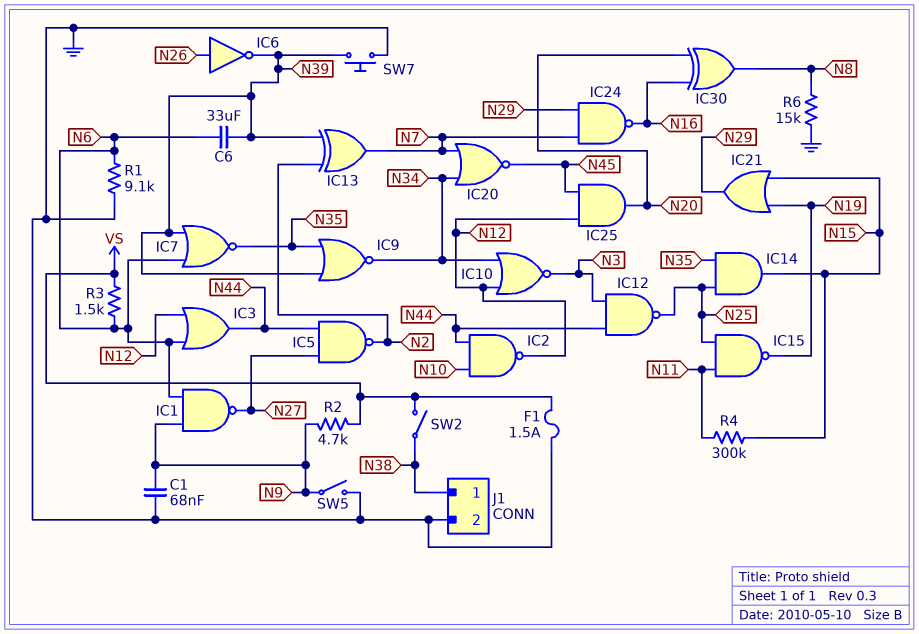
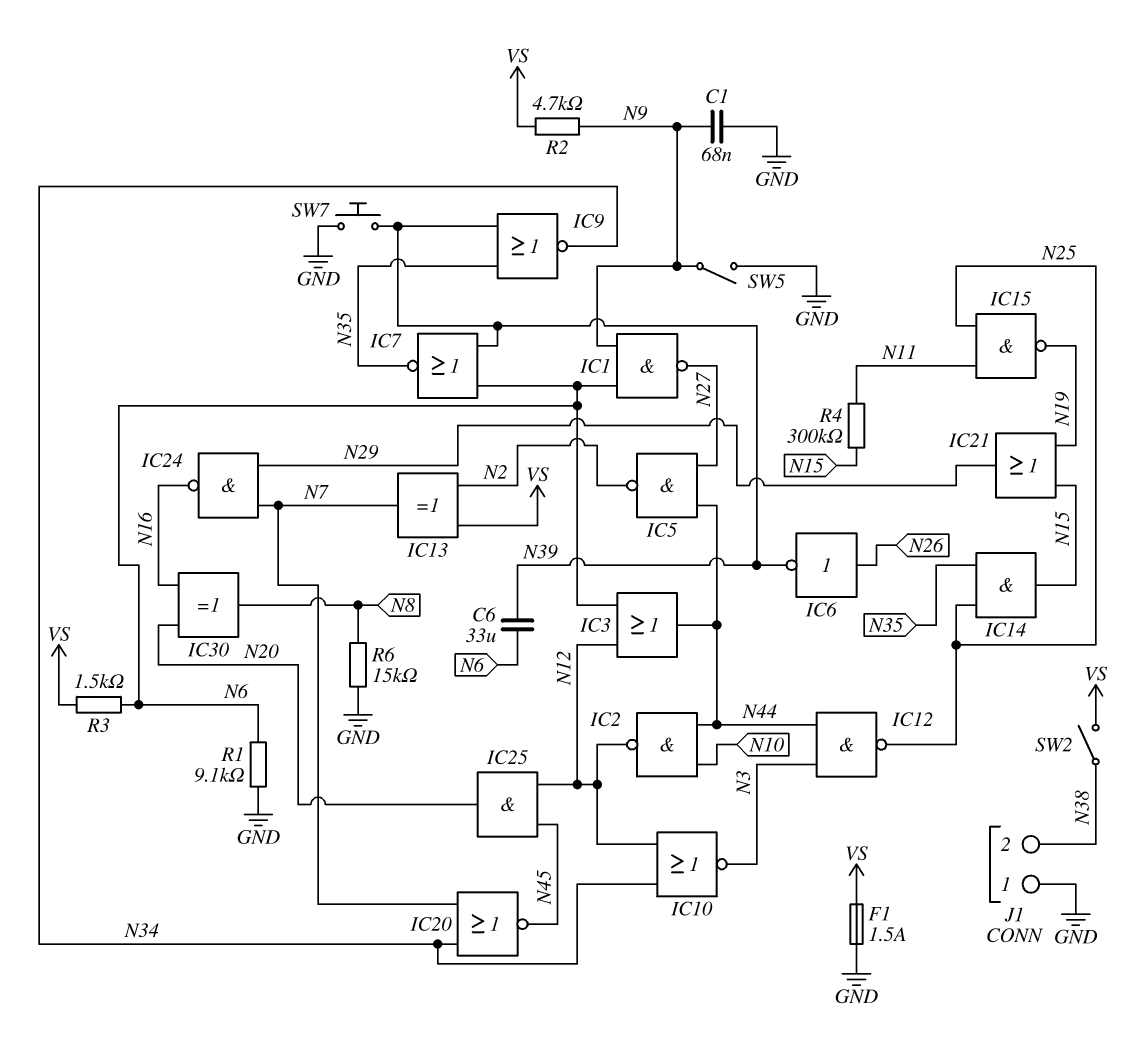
IC13: XOR (in N2, in N39, out N7) -> XOR (in N2, in VS, out N7)
J1 pin 1: N38 -> GND
J1 pin 2: GND -> N38

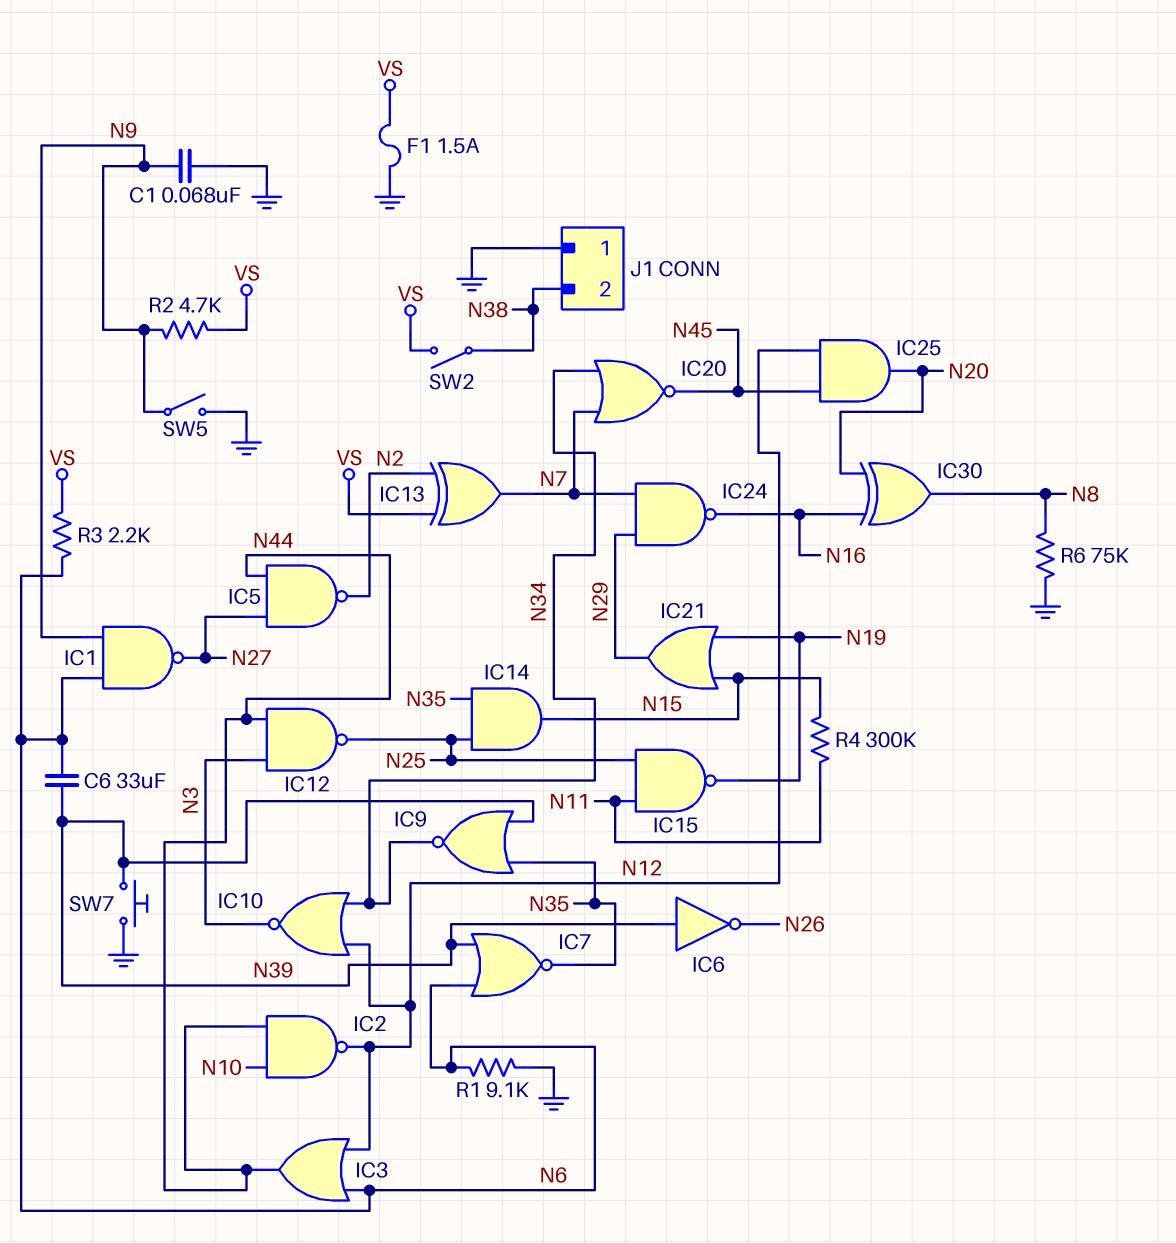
IC6: NOT (in N26, out N39) -> NOT (in N39, out N26)
R3: 1.5k (N6, VS) -> 2.2k (N6, VS)
R6: 15k (GND, N8) -> 75k (GND, N8)

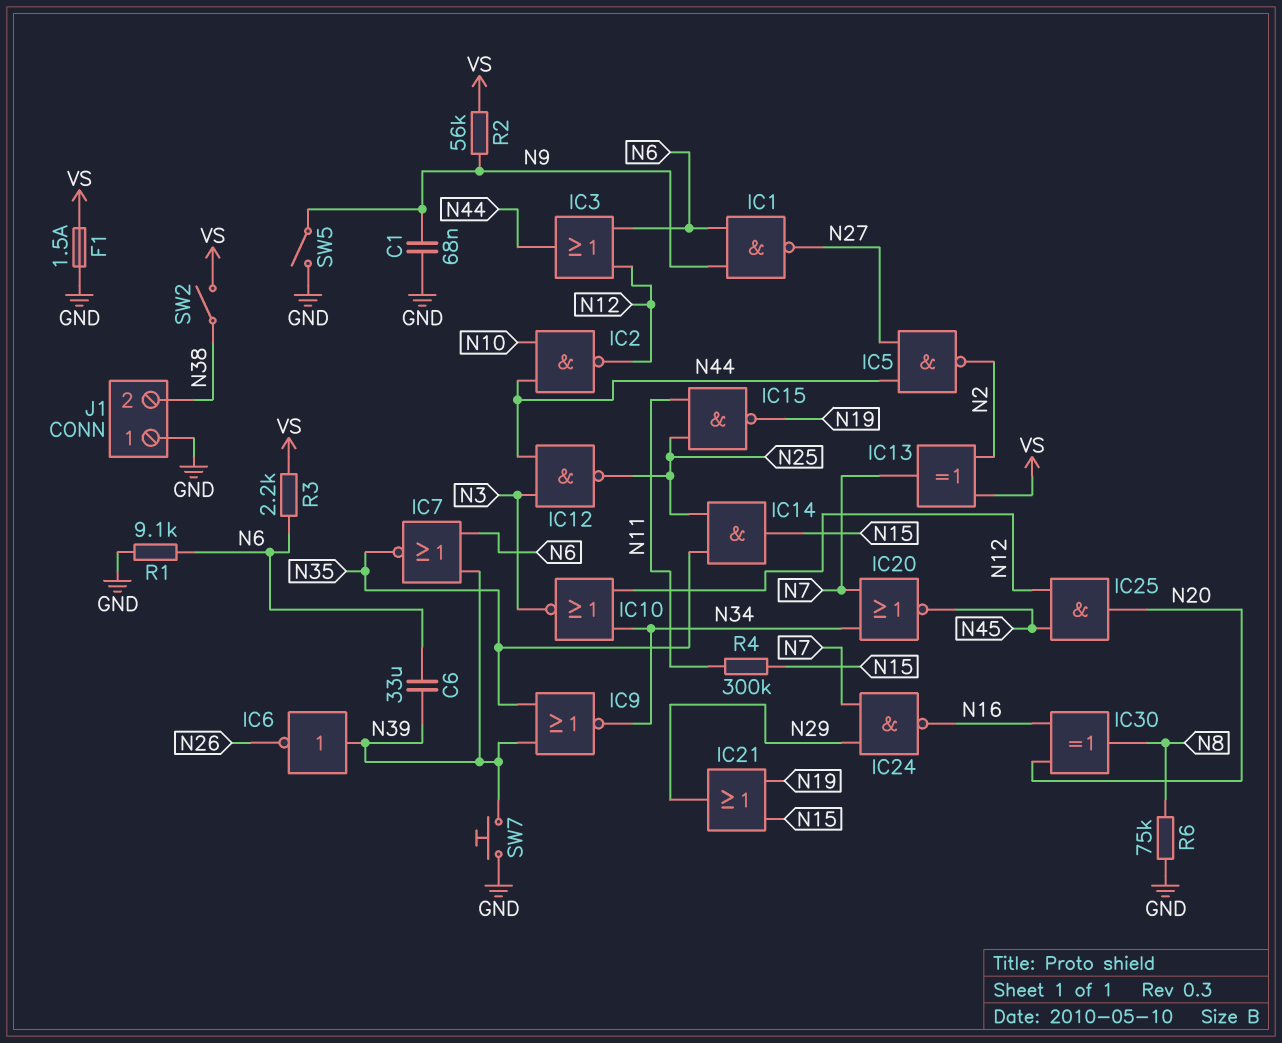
R2: 4.7k (N9, VS) -> 56k (N9, VS)

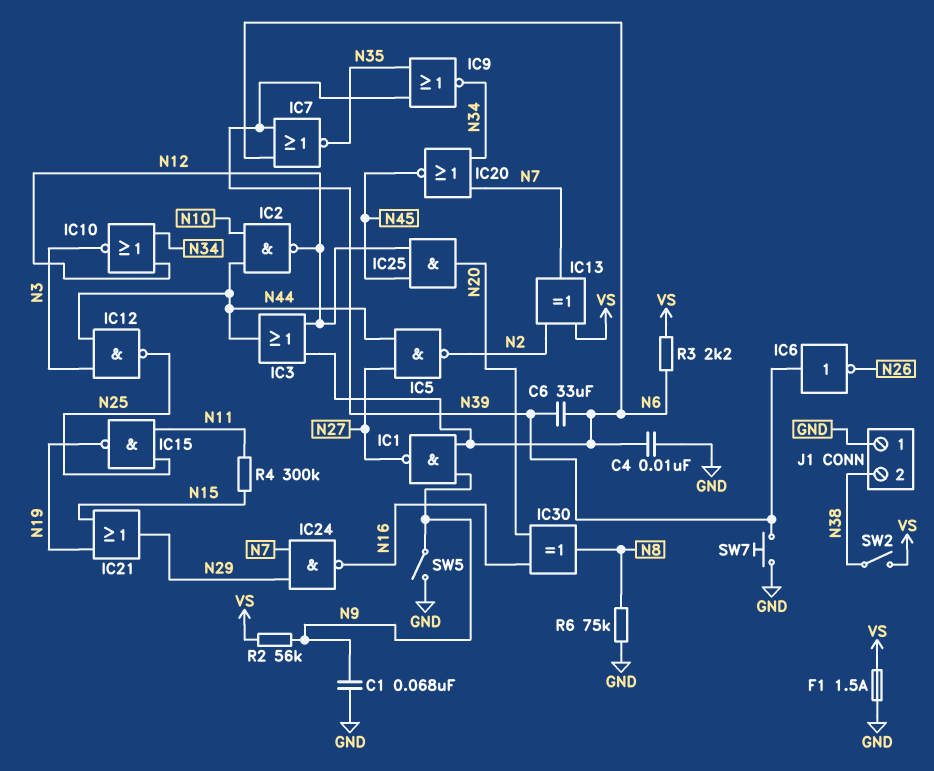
C4: none -> 10nF (GND, N6)
IC14: AND (in N25, in N35, out N15) -> none
R1: 9.1k (GND, N6) -> none

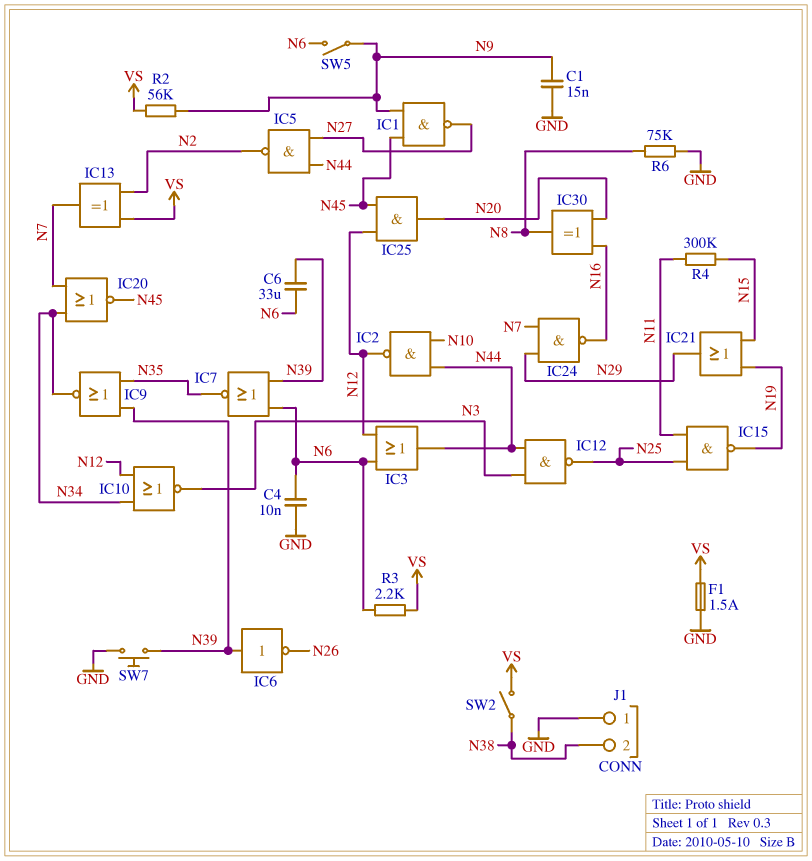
C1: 68nF (GND, N9) -> 15nF (GND, N9)
IC1: NAND (in N6, in N9, out N27) -> NAND (in N9, in N45, out N27)
SW5: switch (GND, N9) -> switch (N6, N9)

